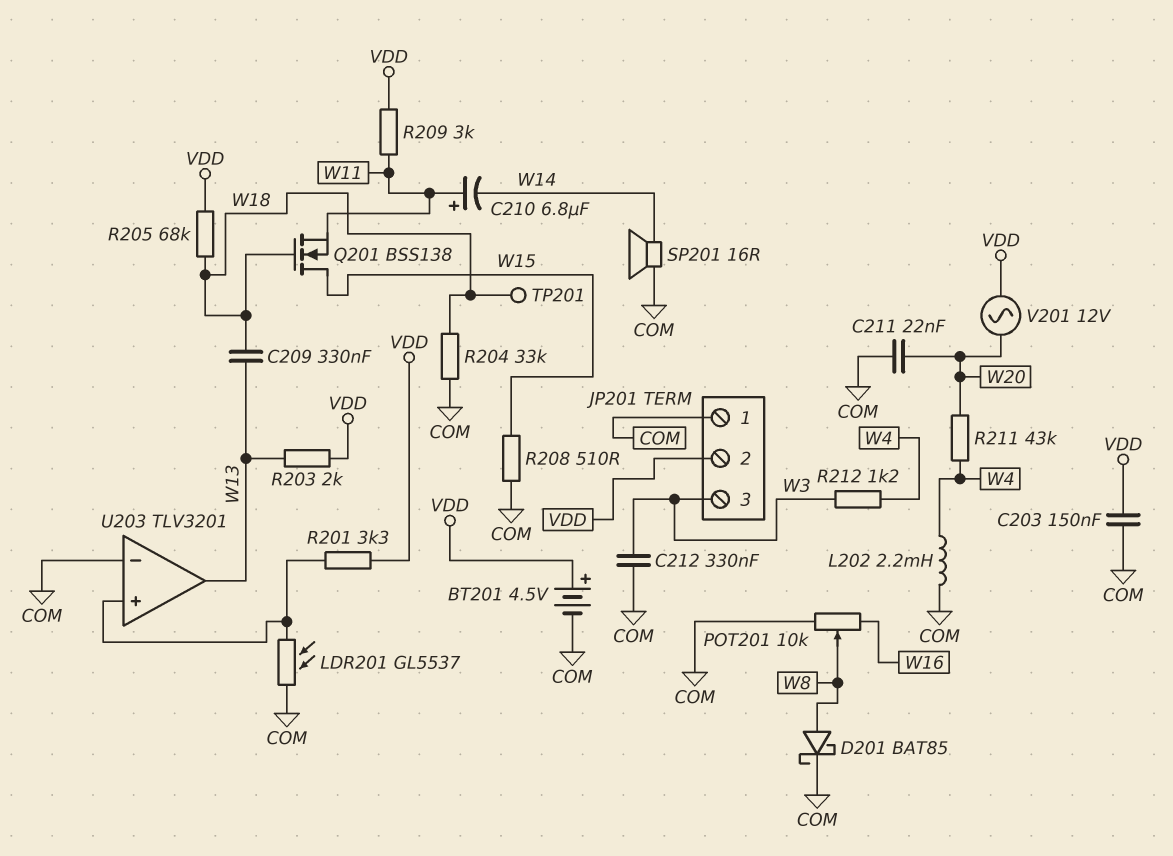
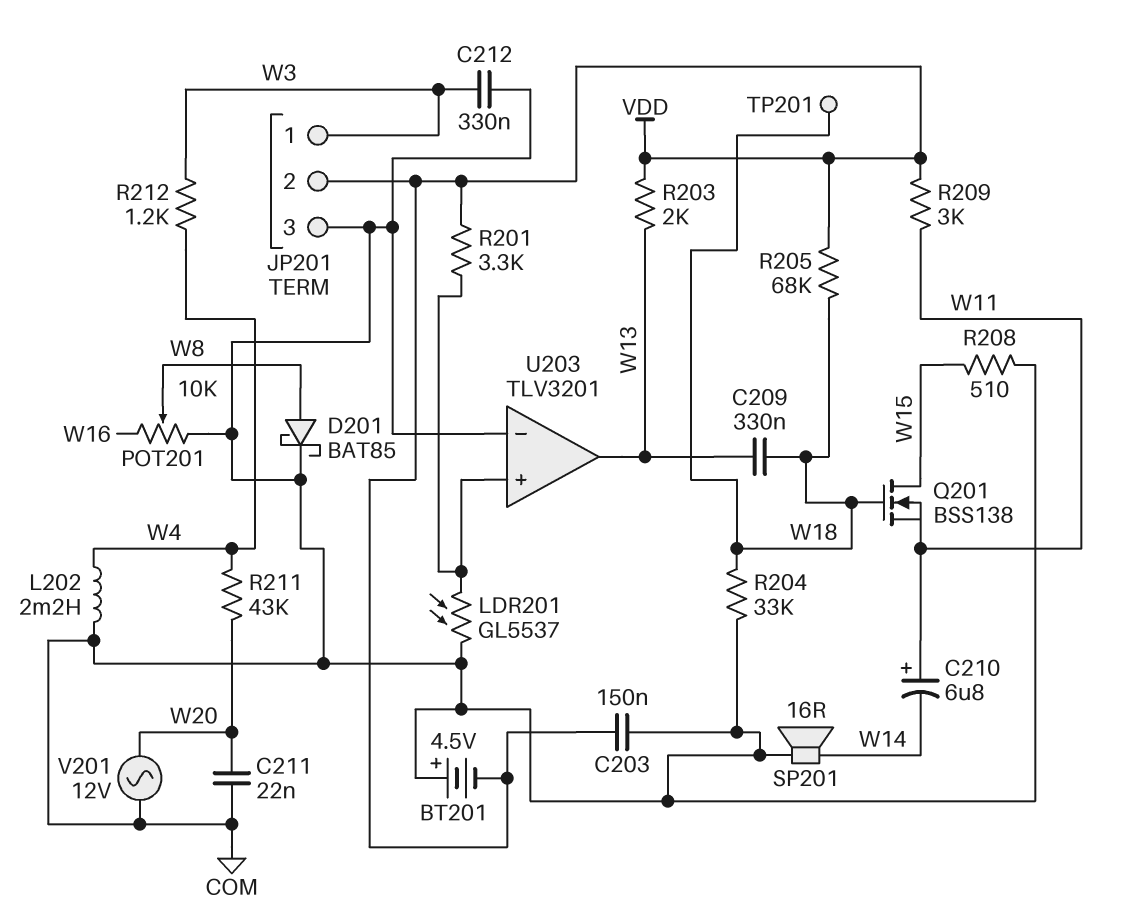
BT201: 4.5V (plus VDD, minus COM) -> 4.5V (plus COM, minus VDD)
JP201 pin 1: COM -> W3
JP201 pin 3: W3 -> COM
V201: AC 12V (VDD, W20) -> AC 12V (COM, W20)

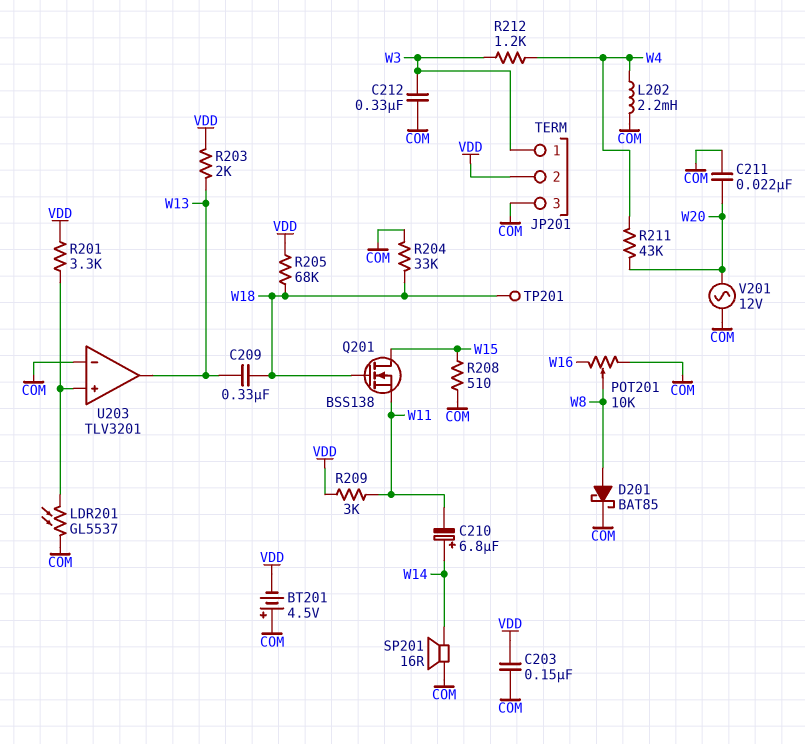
C210: 6.8uF (plus W11, minus W14) -> 6.8uF (plus W14, minus W11)

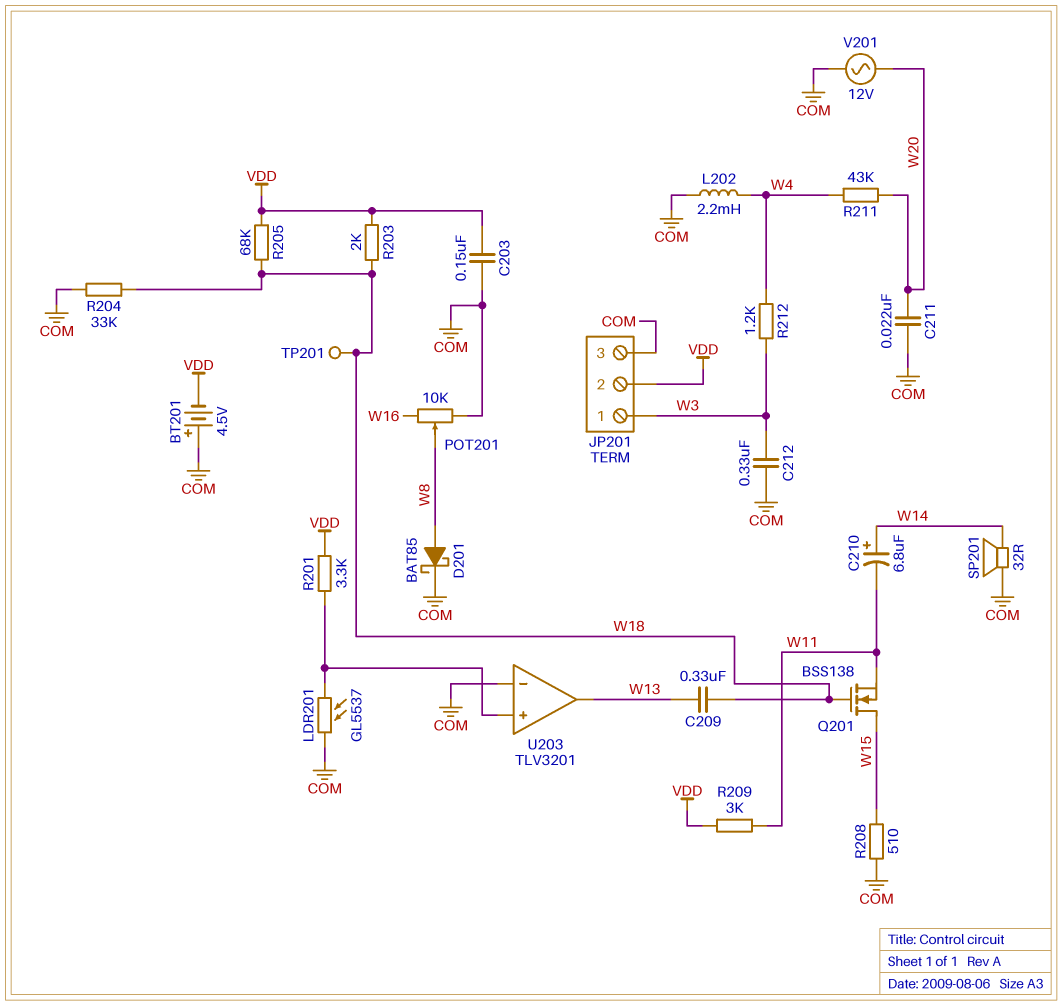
R203: 2k (VDD, W13) -> 2k (VDD, W18)
SP201: speaker 16R (COM, W14) -> speaker 32R (COM, W14)

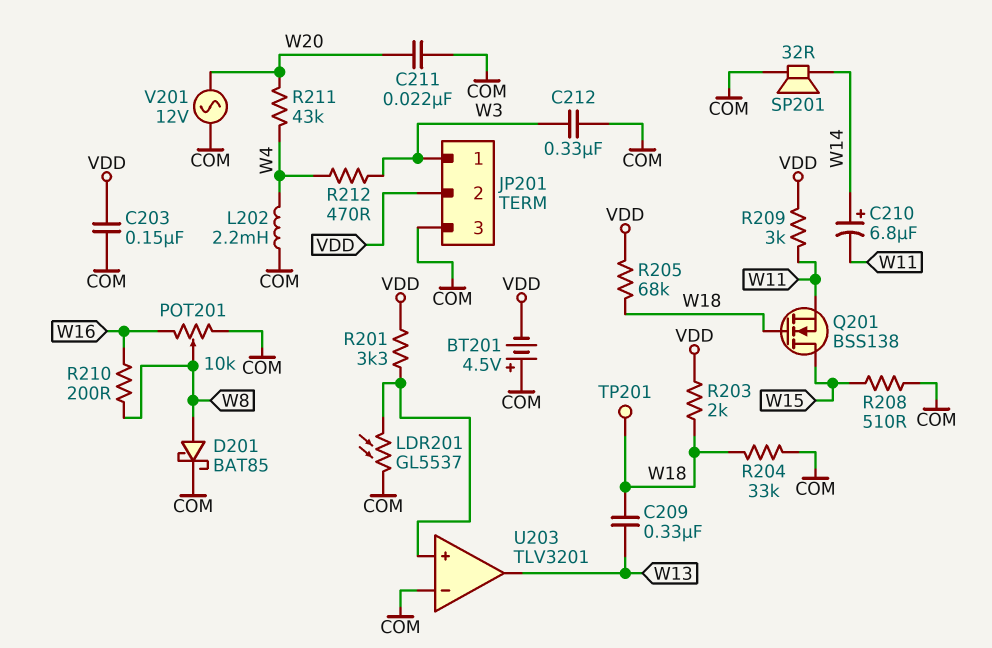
R210: none -> 200 (W8, W16)
R212: 1.2k (W3, W4) -> 470 (W3, W4)

